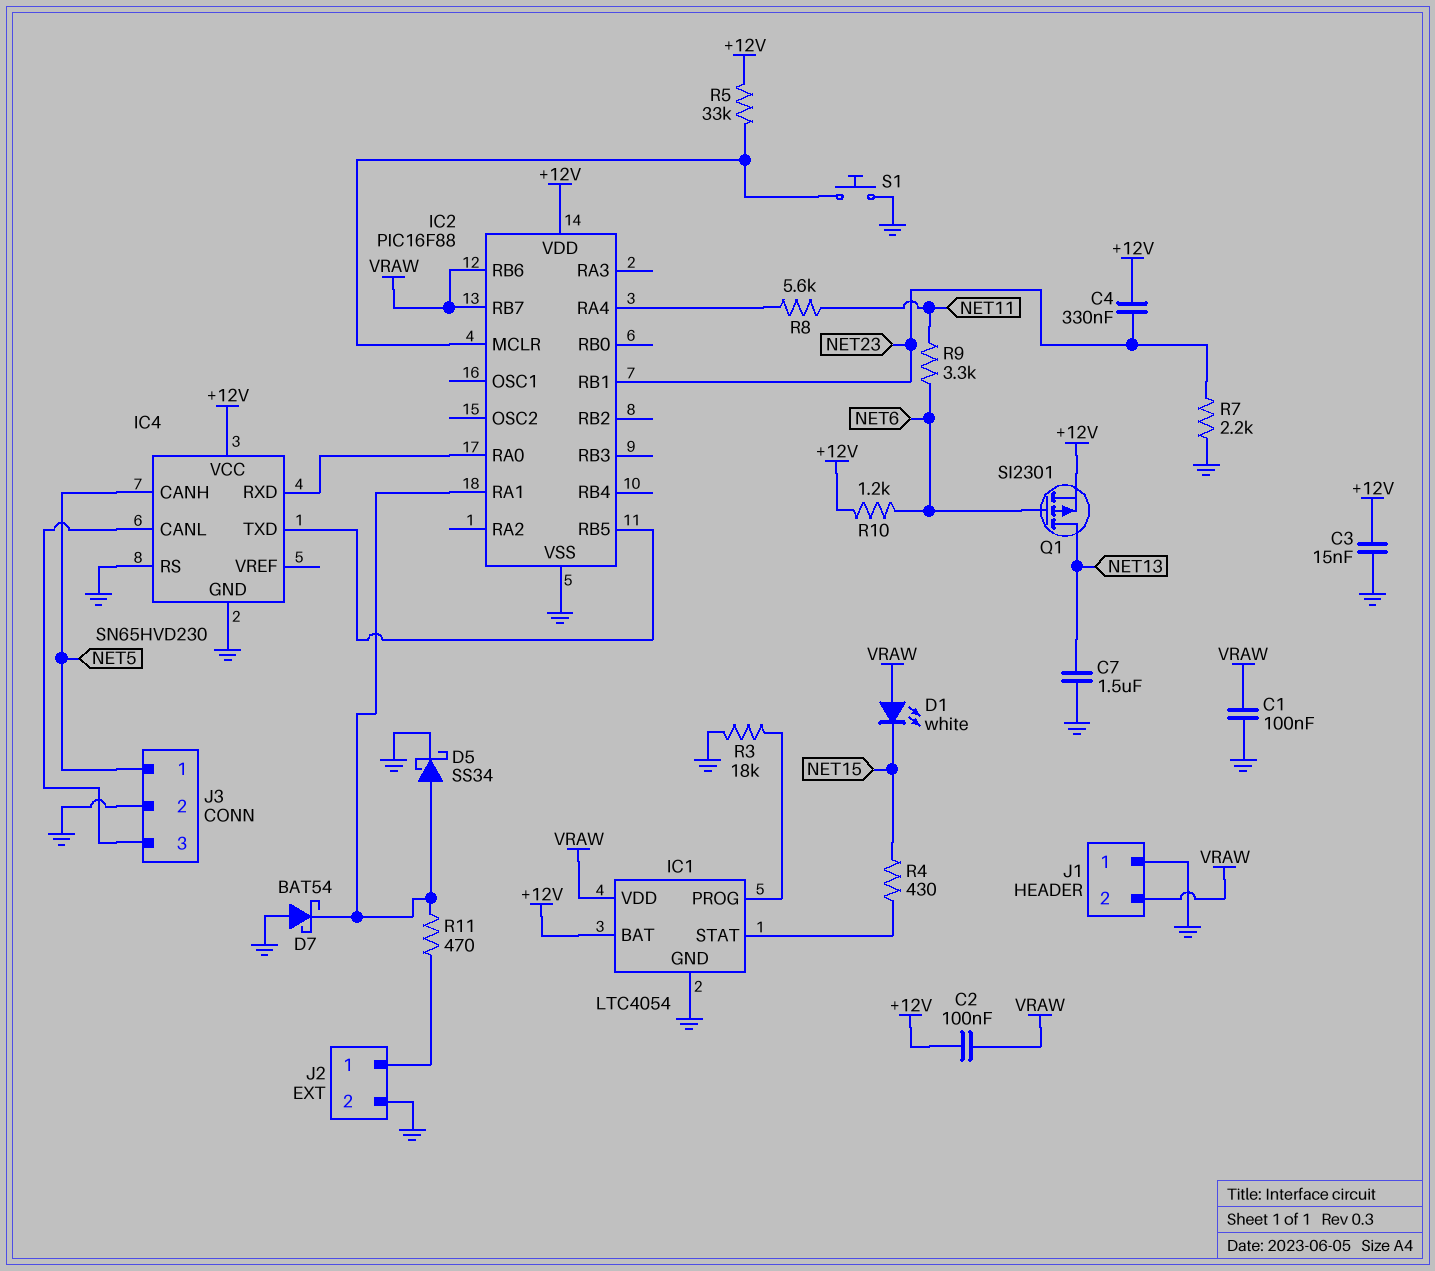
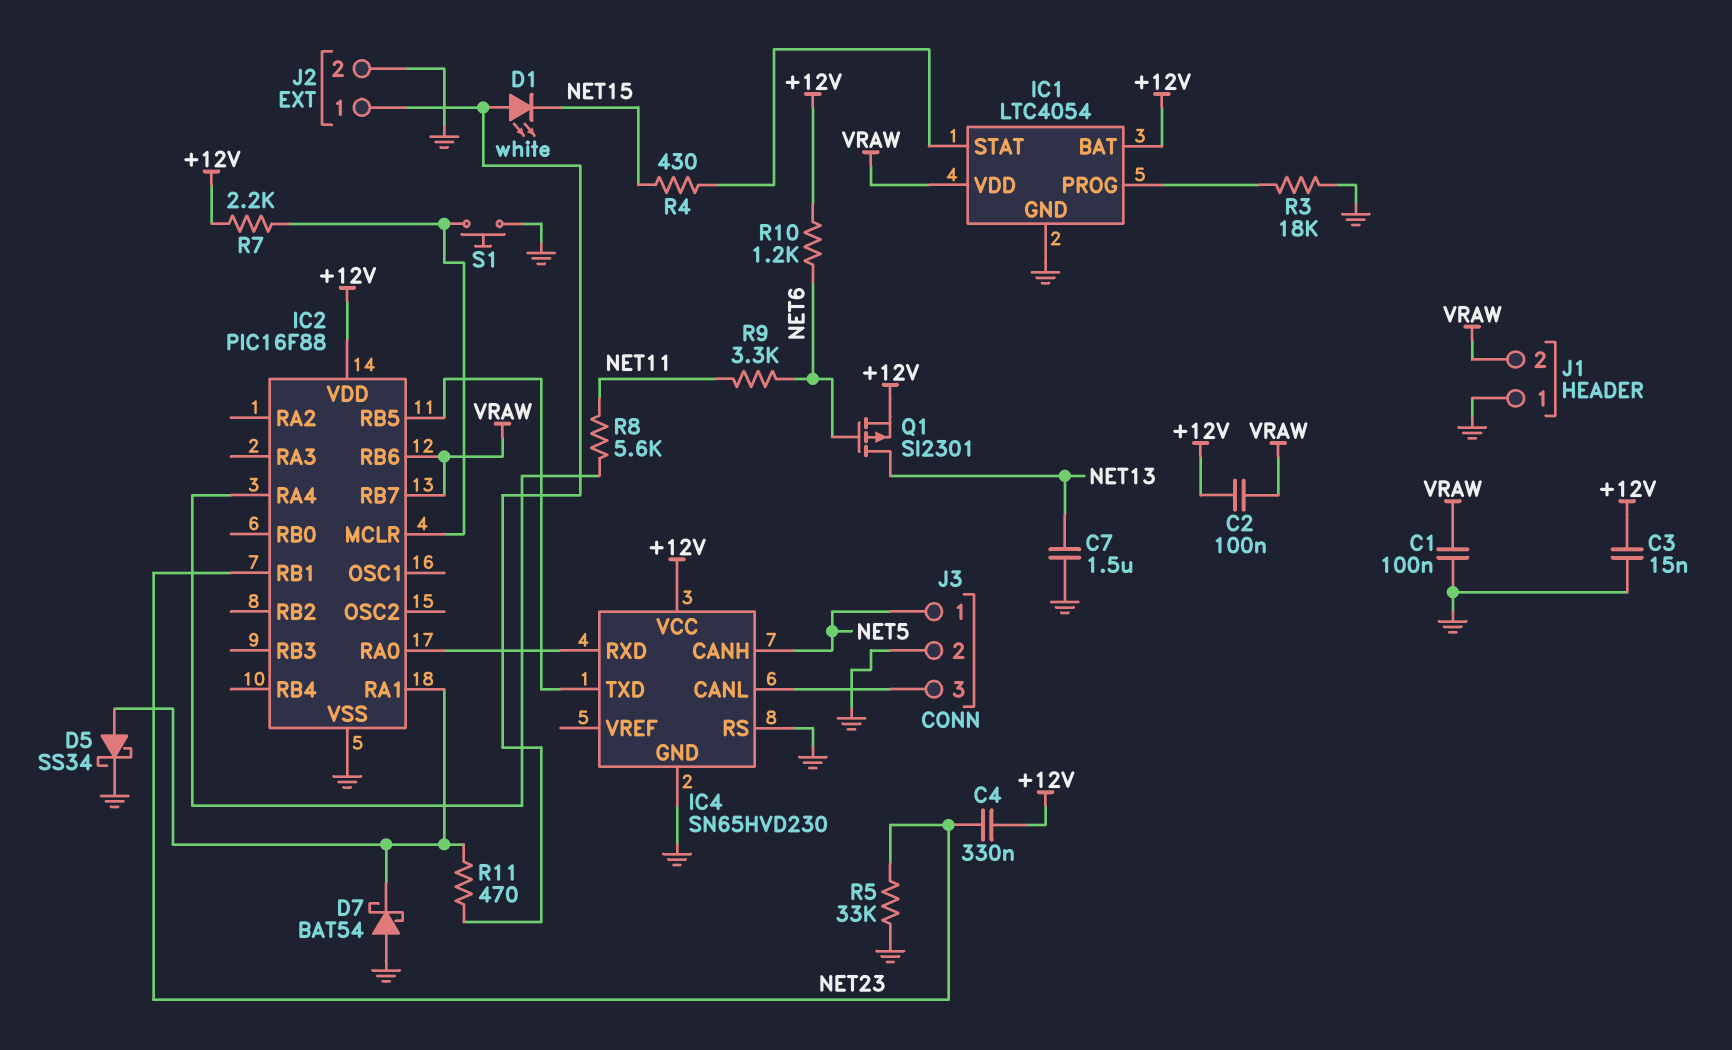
D1: LED white (A VRAW, K NET15) -> LED white (A J2/1, K NET15)
R5: 33k (+12V, IC2/MCLR) -> 33k (GND, NET23)
R7: 2.2k (GND, NET23) -> 2.2k (+12V, IC2/MCLR)

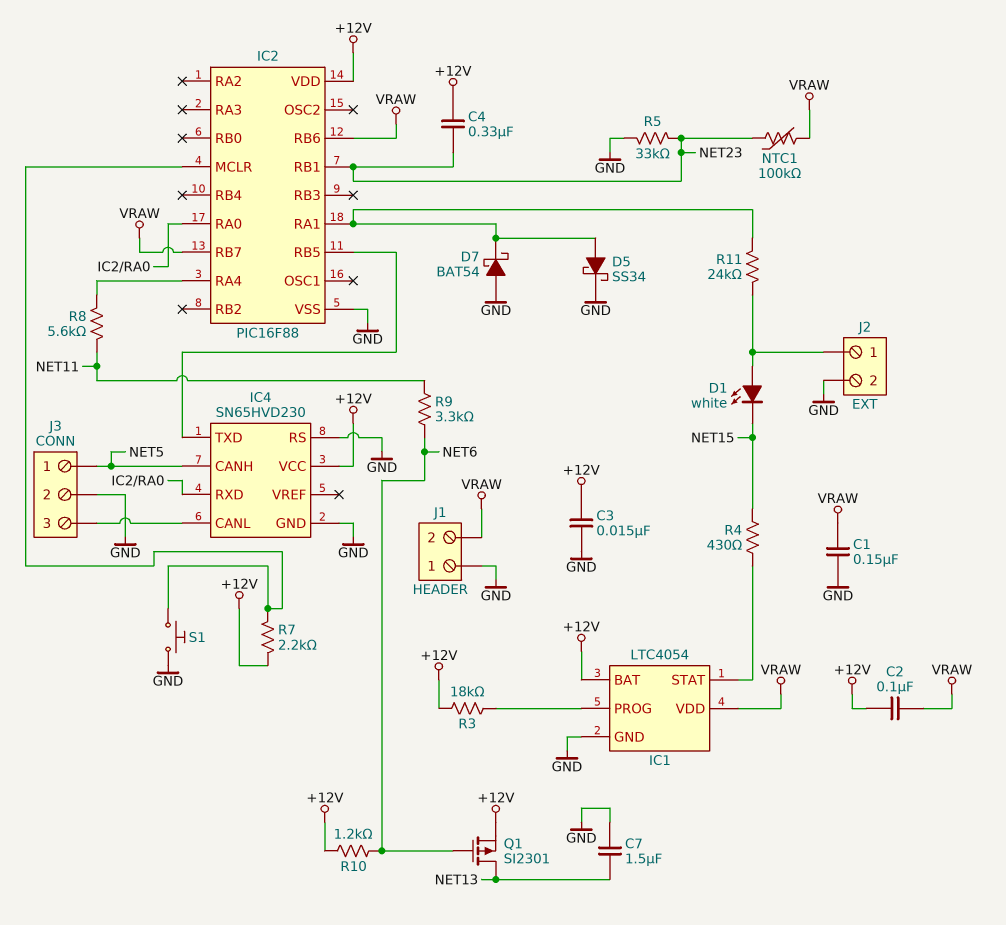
C1: 100nF (GND, VRAW) -> 150nF (GND, VRAW)
NTC1: none -> 100k (NET23, VRAW)
R3: 18k (GND, IC1/PROG) -> 18k (+12V, IC1/PROG)
R11: 470 (IC2/RA1, J2/1) -> 24k (IC2/RA1, J2/1)

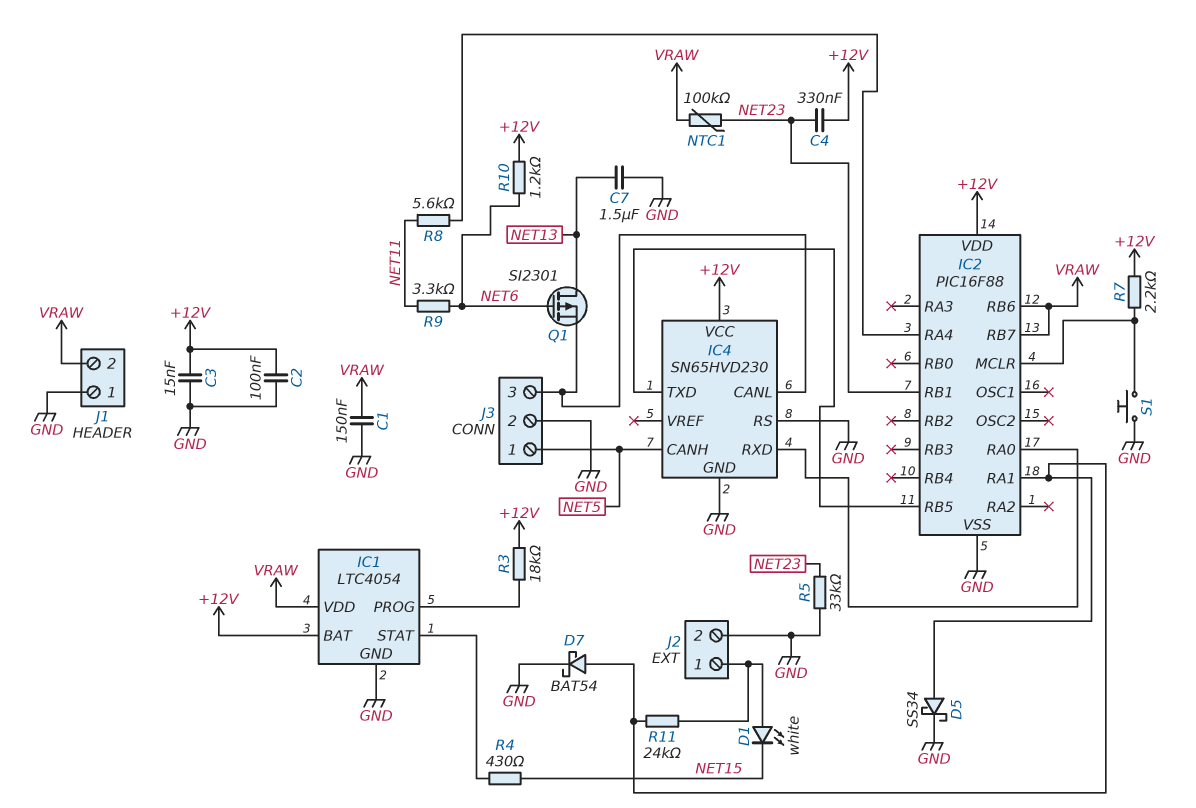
C2: 100nF (+12V, VRAW) -> 100nF (+12V, GND)
D7: schottky BAT54 (A GND, K IC2/RA1) -> schottky BAT54 (A IC2/RA1, K GND)
Q1: PMOS SI2301 (G NET6, D NET13, S +12V) -> PMOS SI2301 (G NET6, D NET13, S IC4/CANL)

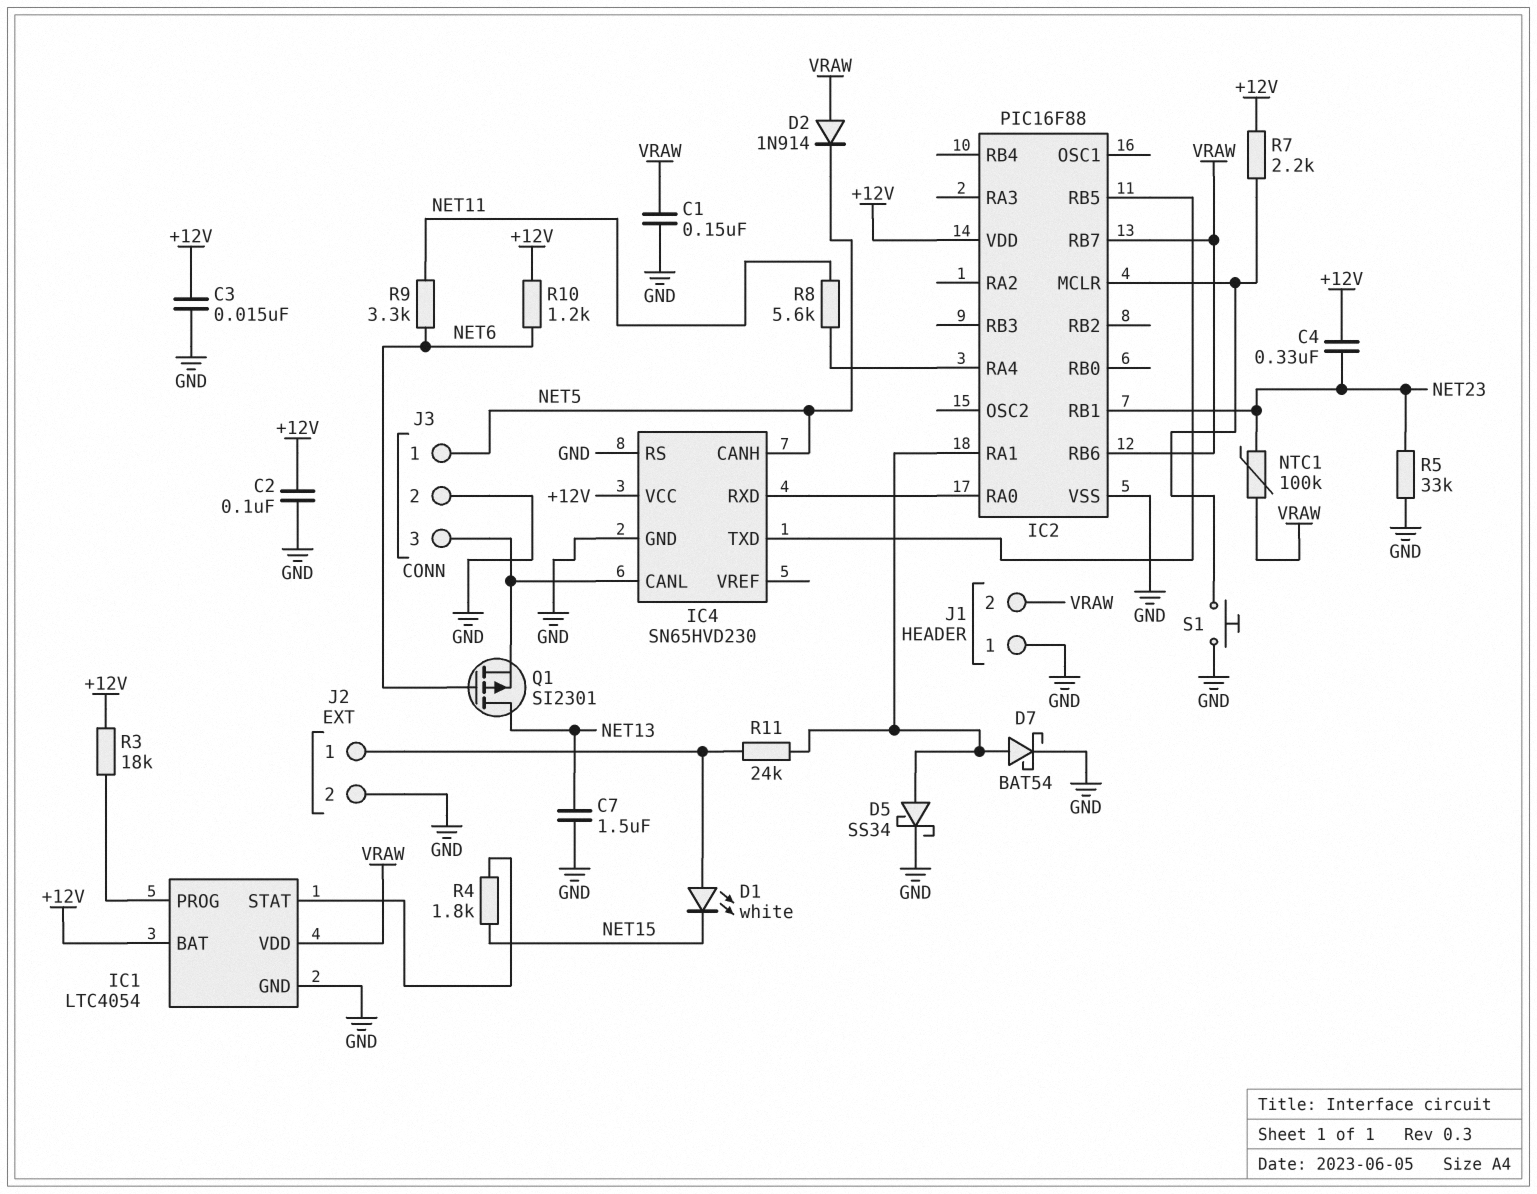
D2: none -> diode 1N914 (A VRAW, K NET5)
R4: 430 (IC1/STAT, NET15) -> 1.8k (IC1/STAT, NET15)

